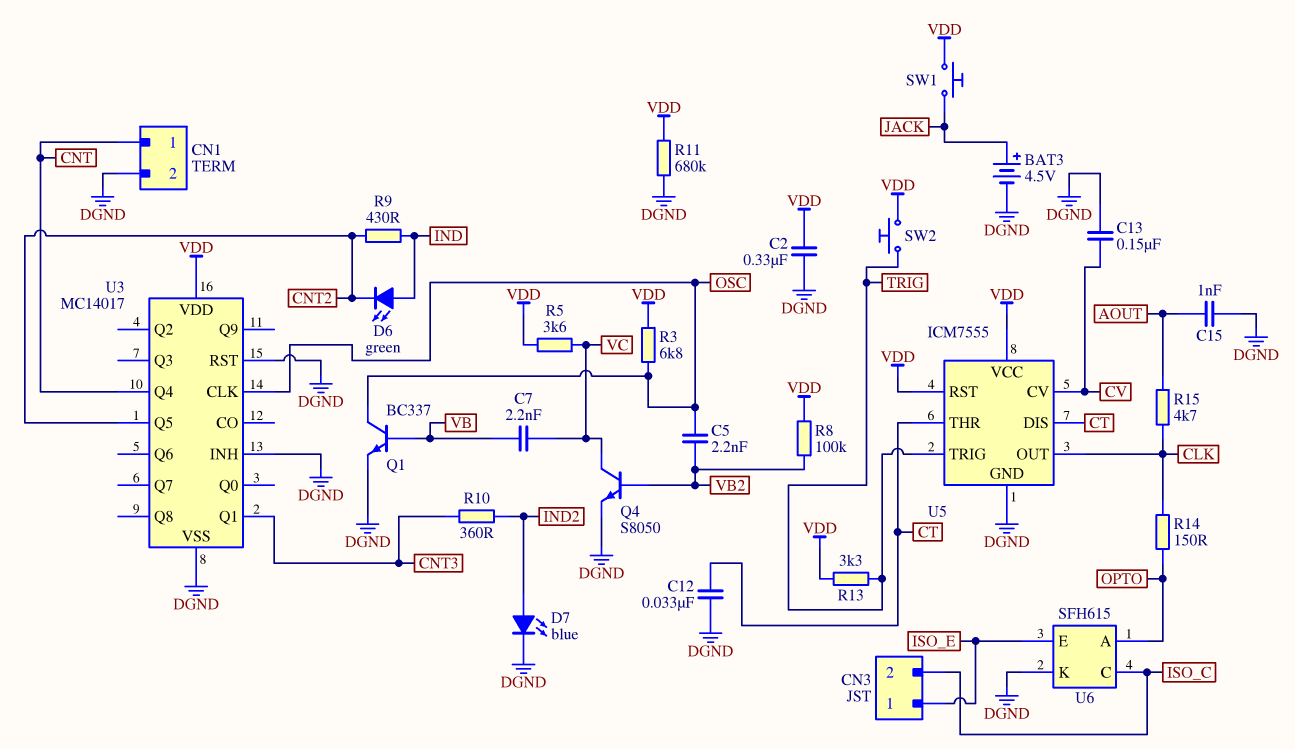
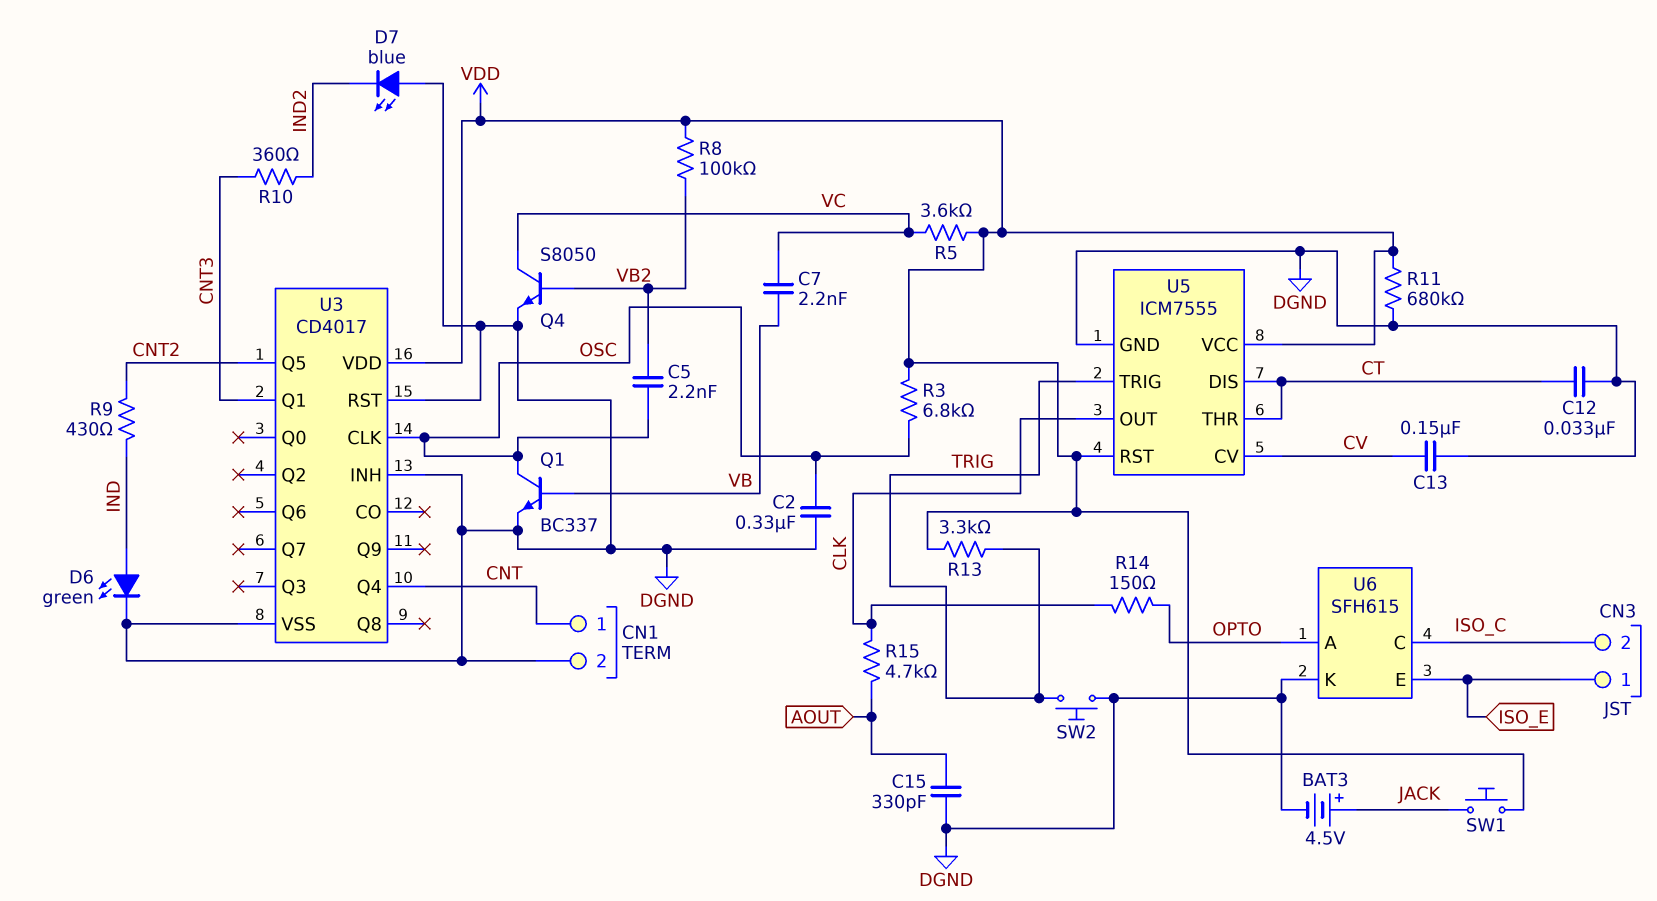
C2: 330nF (DGND, VDD) -> 330nF (DGND, OSC)
C15: 1nF (AOUT, DGND) -> 330pF (AOUT, DGND)
D6: LED green (A IND, K CNT2) -> LED green (A IND, K DGND)
D7: LED blue (A IND2, K DGND) -> LED blue (A DGND, K IND2)
SW2: button (TRIG, VDD) -> button (DGND, TRIG)
U3: MC14017 -> CD4017

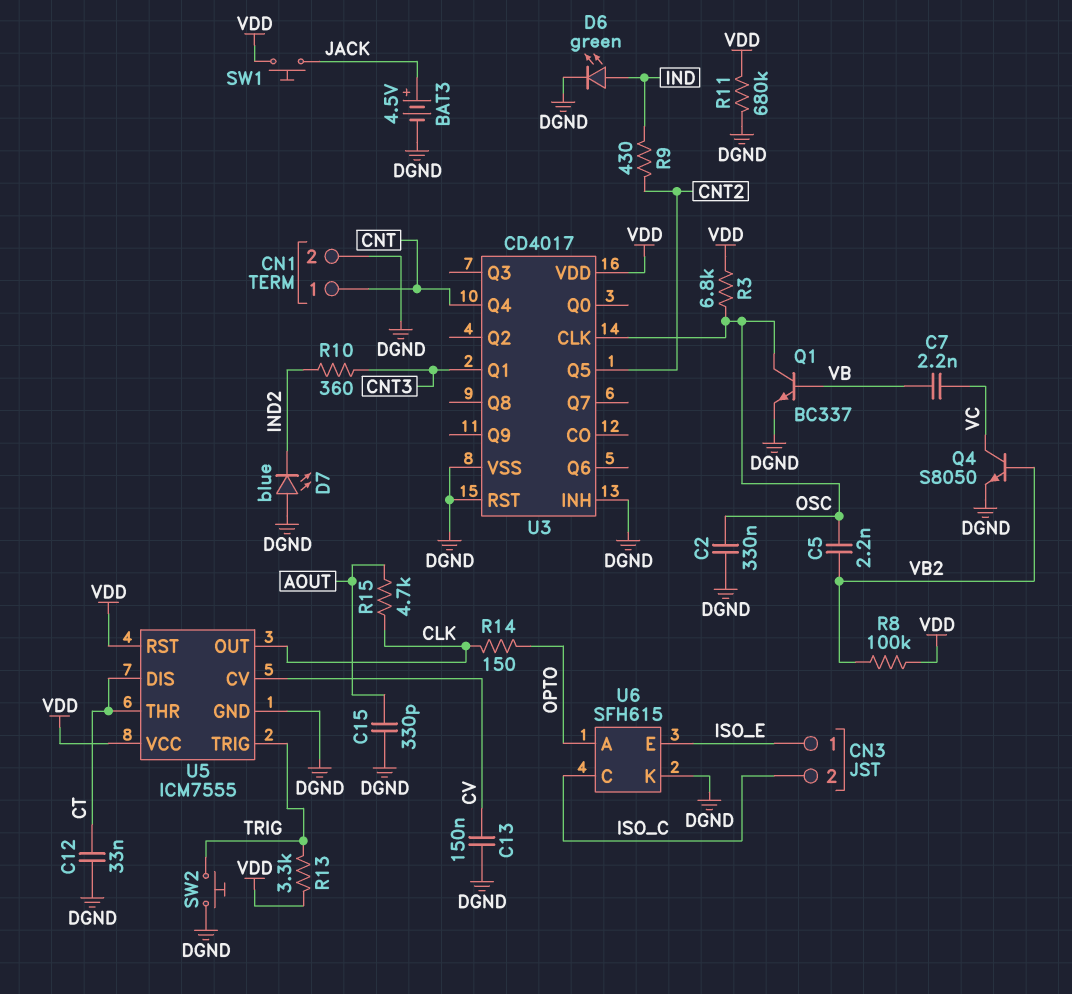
R5: 3.6k (VC, VDD) -> none

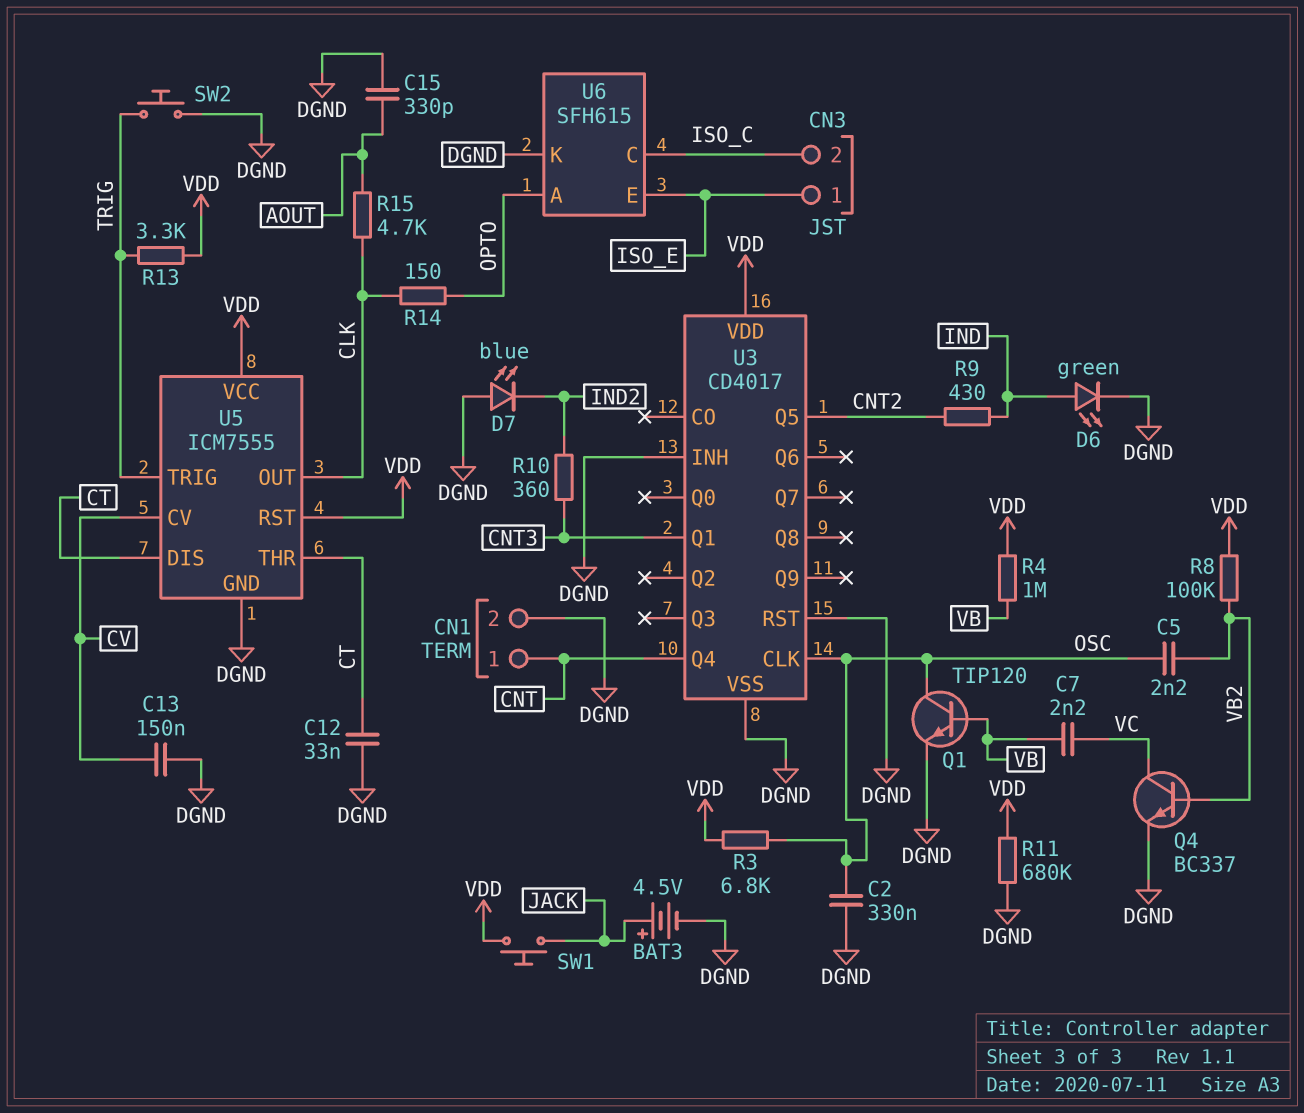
Q1: NPN BC337 (B VB, C OSC, E DGND) -> NPN TIP120 (B VB, C OSC, E DGND)
Q4: NPN S8050 (B VB2, C VC, E DGND) -> NPN BC337 (B VB2, C VC, E DGND)
R4: none -> 1M (VB, VDD)

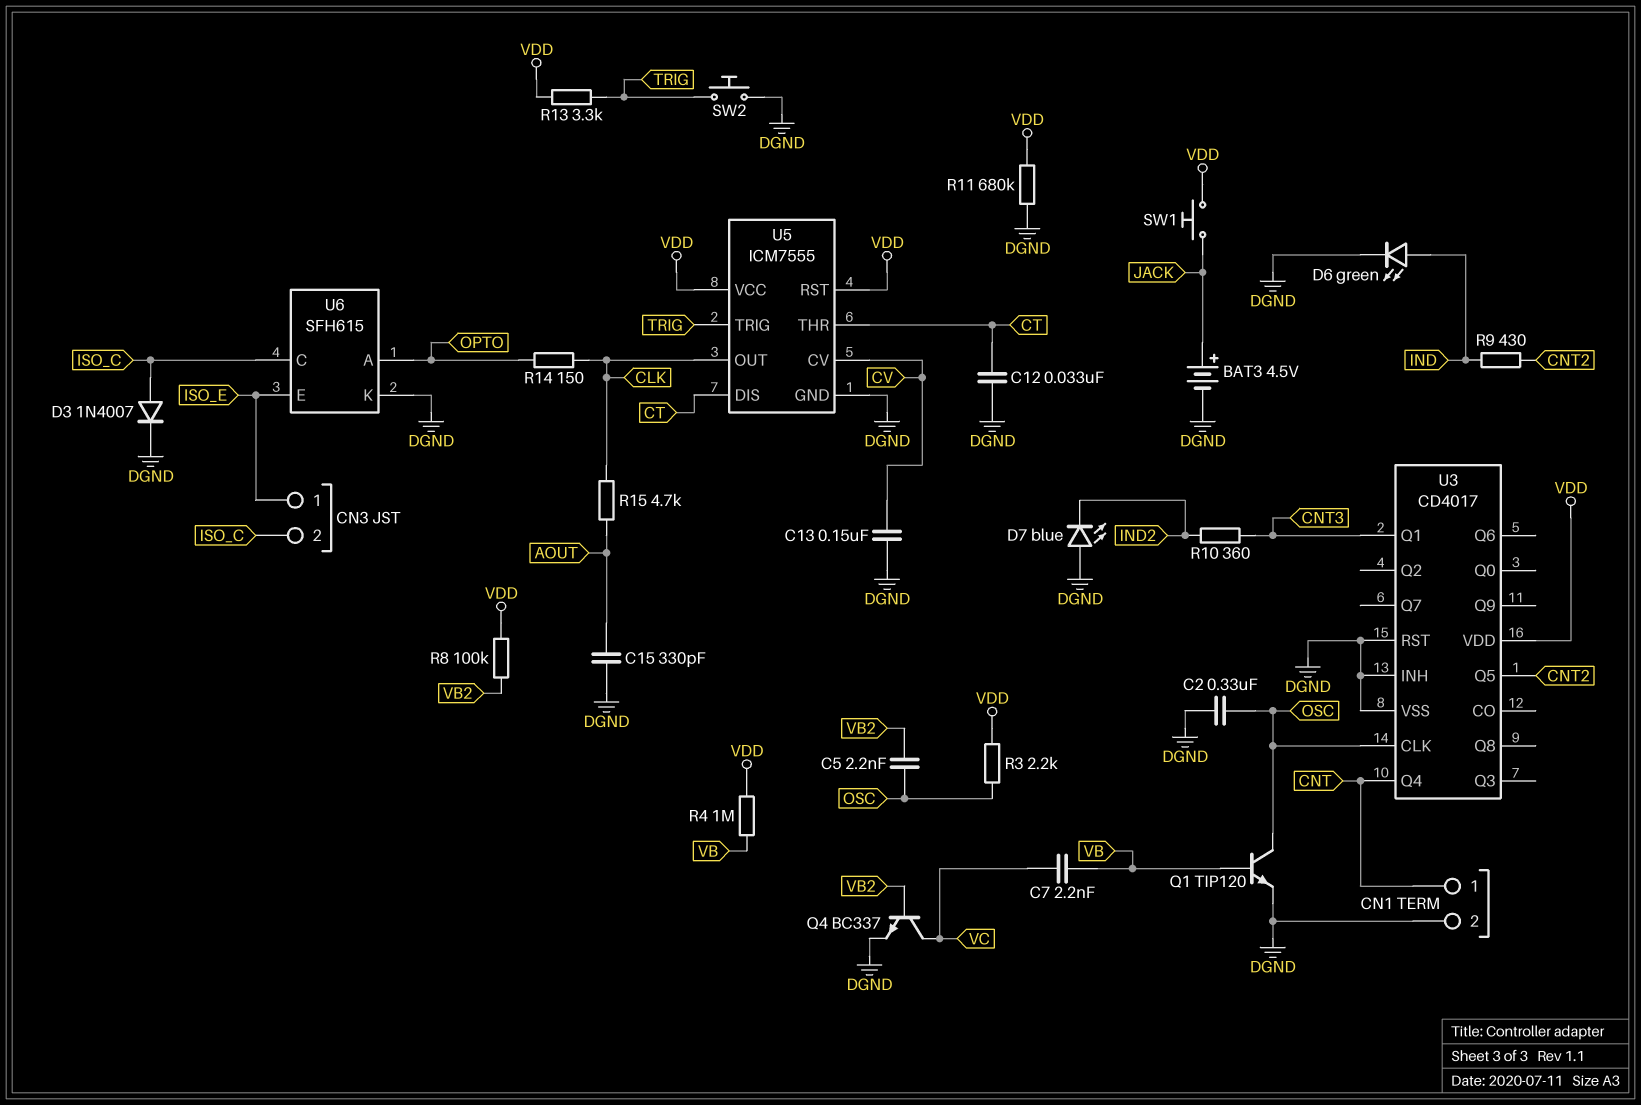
D3: none -> diode 1N4007 (A ISO_C, K DGND)
R3: 6.8k (OSC, VDD) -> 2.2k (OSC, VDD)

